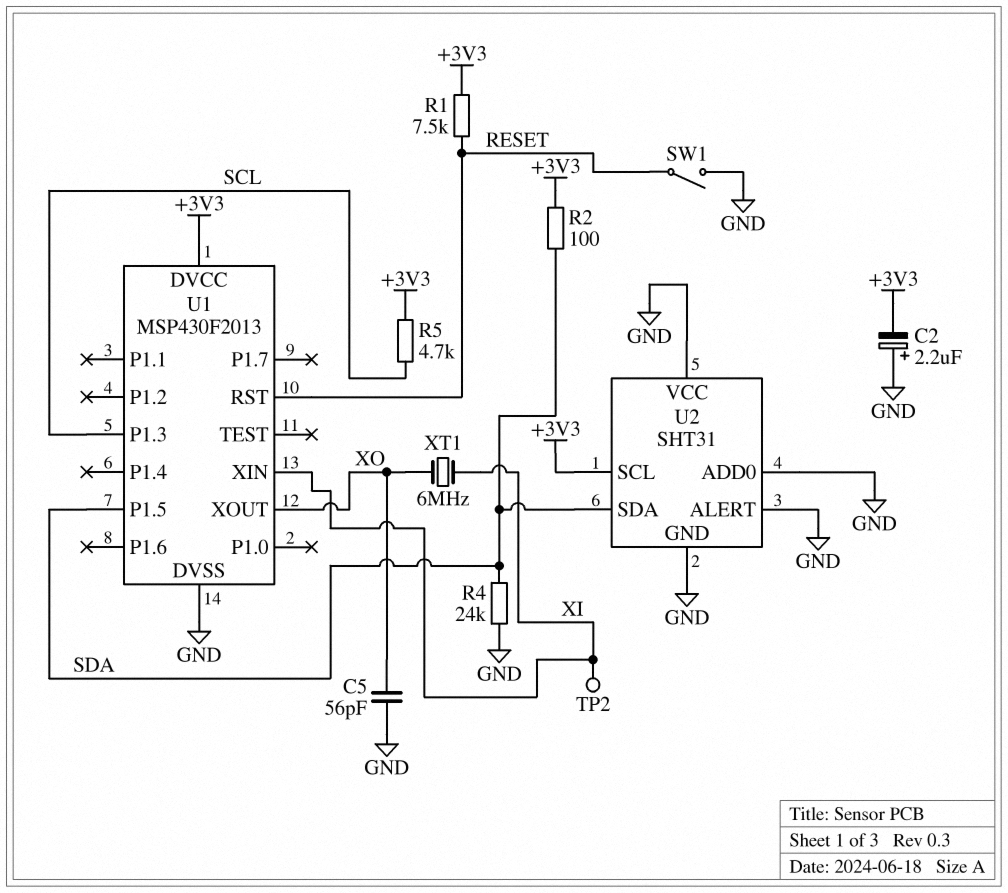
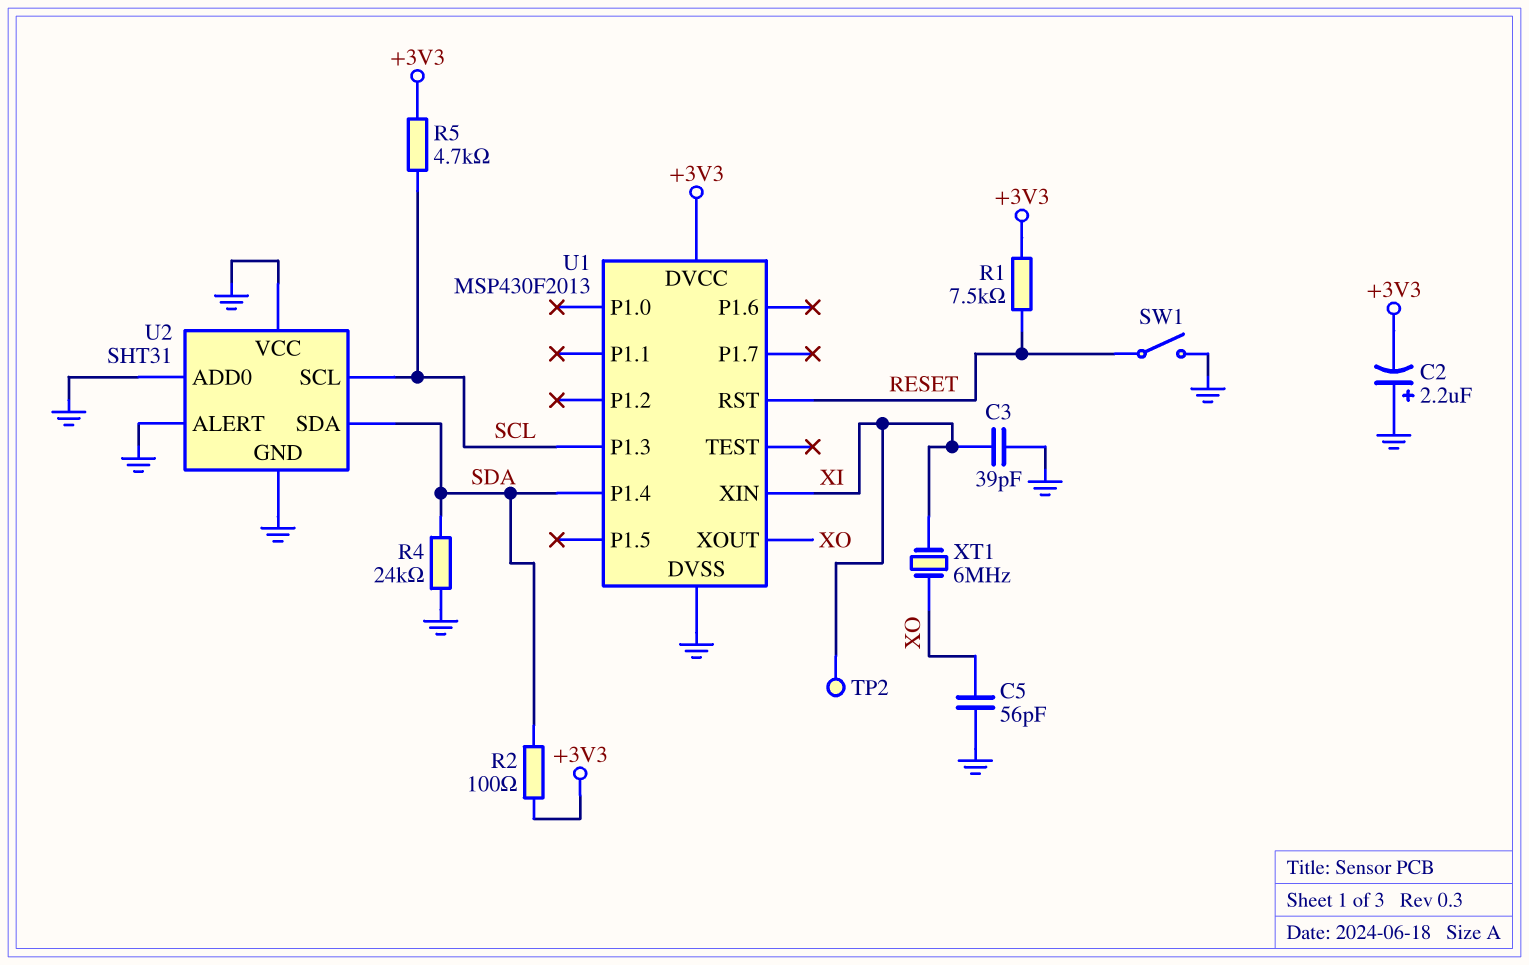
C3: none -> 39pF (GND, XI)
U1 pin P1.4: none -> SDA
U1 pin P1.5: SDA -> none
U2 pin SCL: +3V3 -> SCL

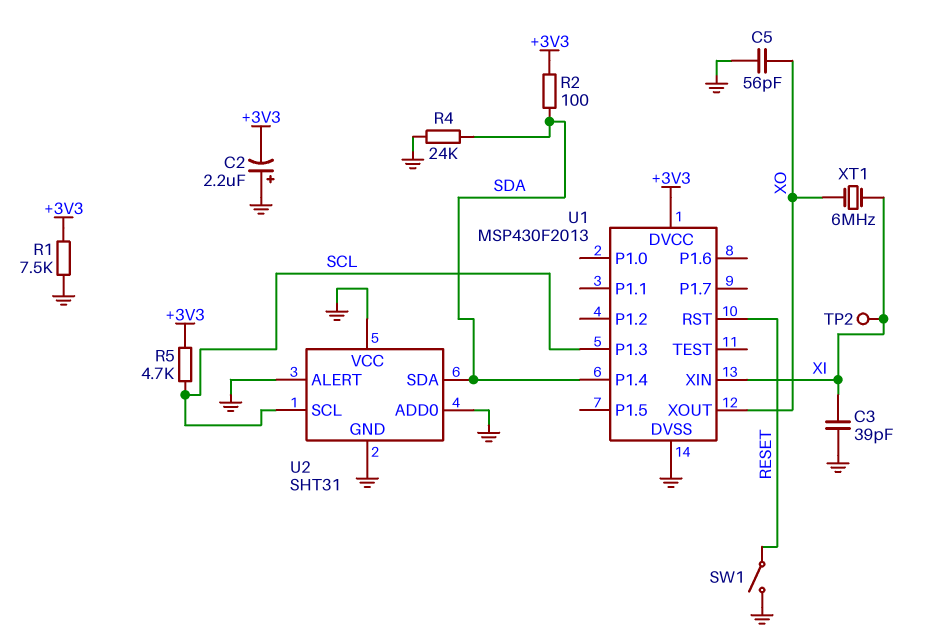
R1: 7.5k (+3V3, RESET) -> 7.5k (+3V3, GND)

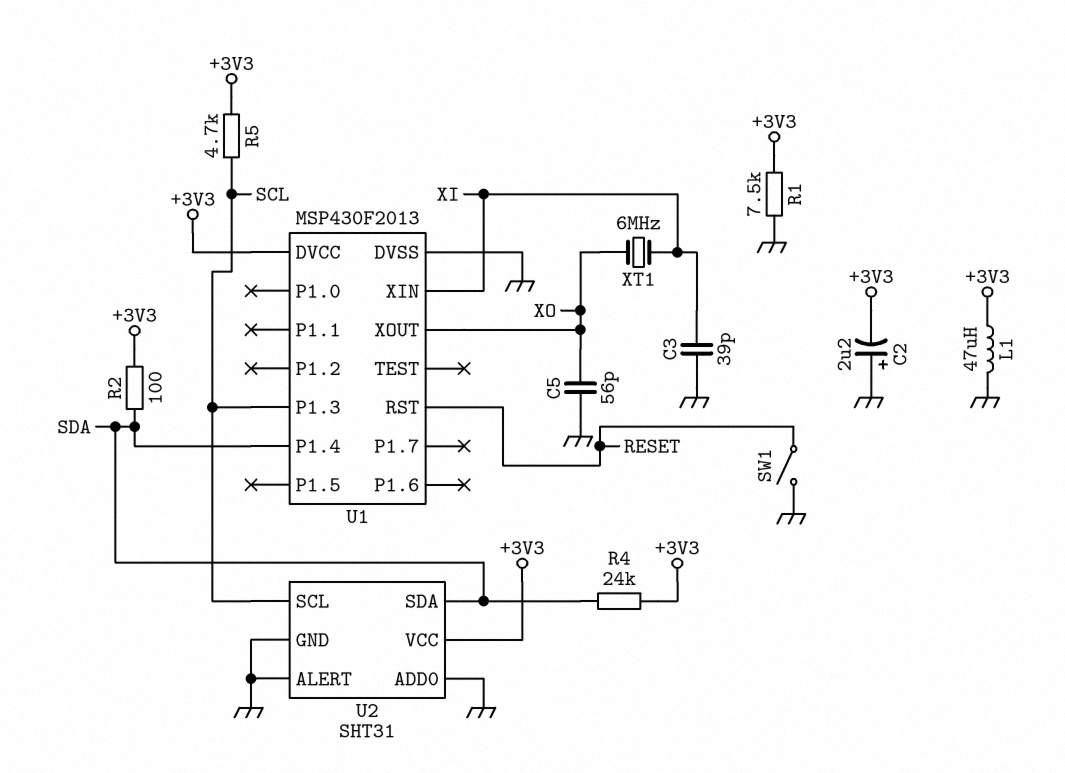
L1: none -> 47uH (+3V3, GND)
R4: 24k (GND, SDA) -> 24k (+3V3, SDA)
TP2: test point (XI) -> none
U2 pin VCC: GND -> +3V3

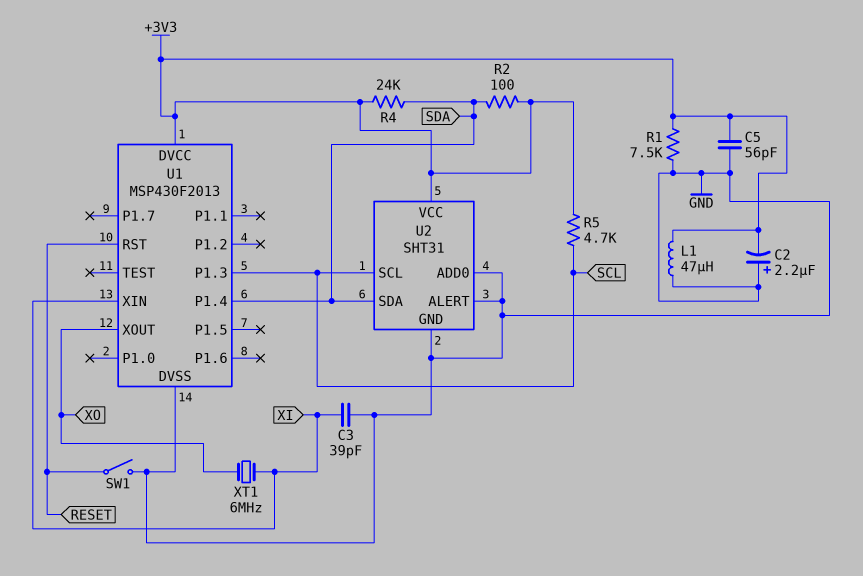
C5: 56pF (GND, XO) -> 56pF (+3V3, GND)

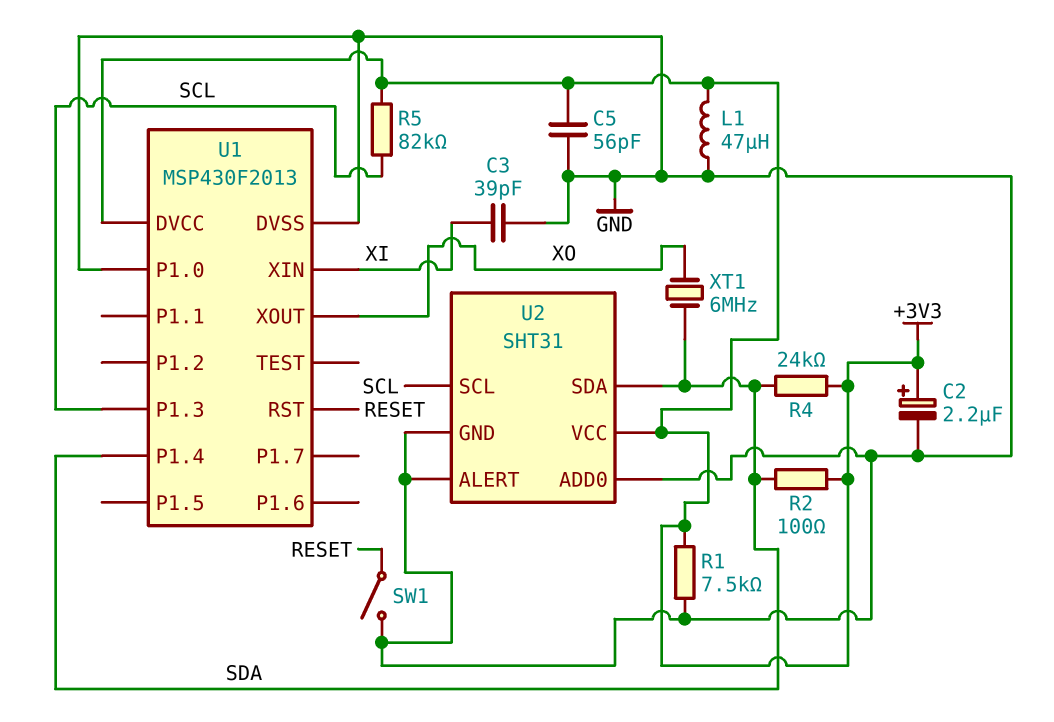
C2: 2.2uF (plus GND, minus +3V3) -> 2.2uF (plus +3V3, minus GND)
R5: 4.7k (+3V3, SCL) -> 82k (+3V3, SCL)
U1 pin P1.0: none -> GND
XT1: 6MHz (XI, XO) -> 6MHz (SDA, XO)

